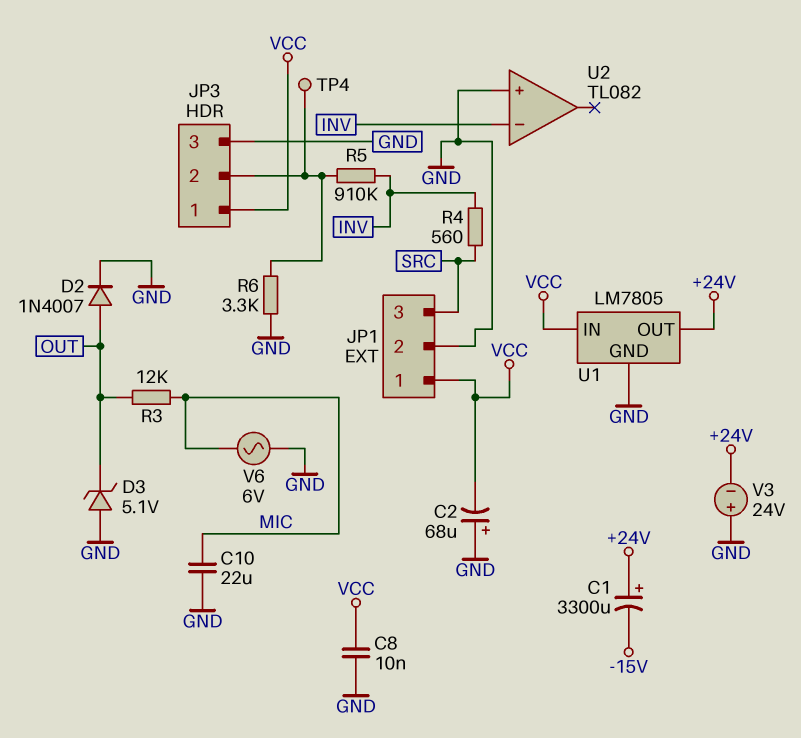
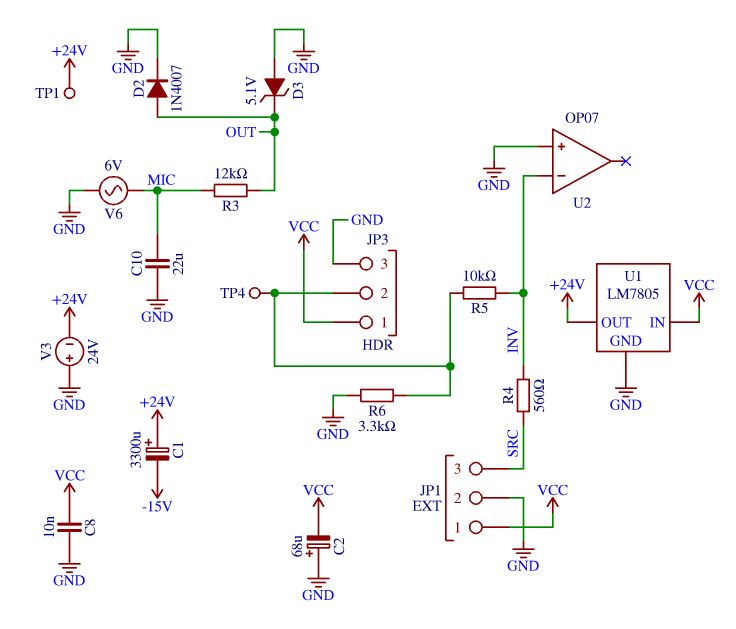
R5: 910k (INV, JP3/2) -> 10k (INV, JP3/2)
TP1: none -> test point (+24V)
U2: TL082 -> OP07

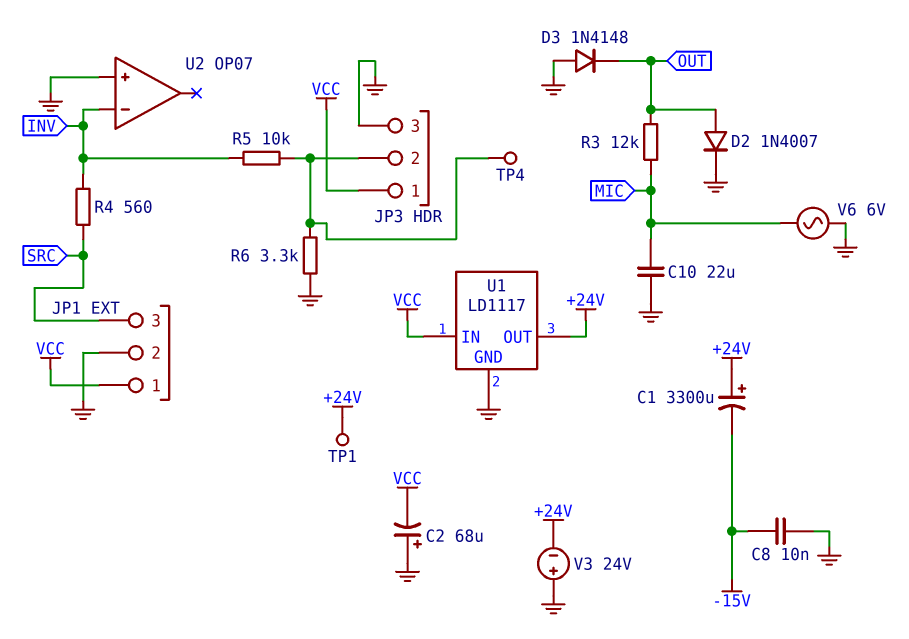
C8: 10nF (GND, VCC) -> 10nF (-15V, GND)
D3: zener 5.1V (A GND, K OUT) -> diode 1N4148 (A GND, K OUT)
U1: LM7805 -> LD1117

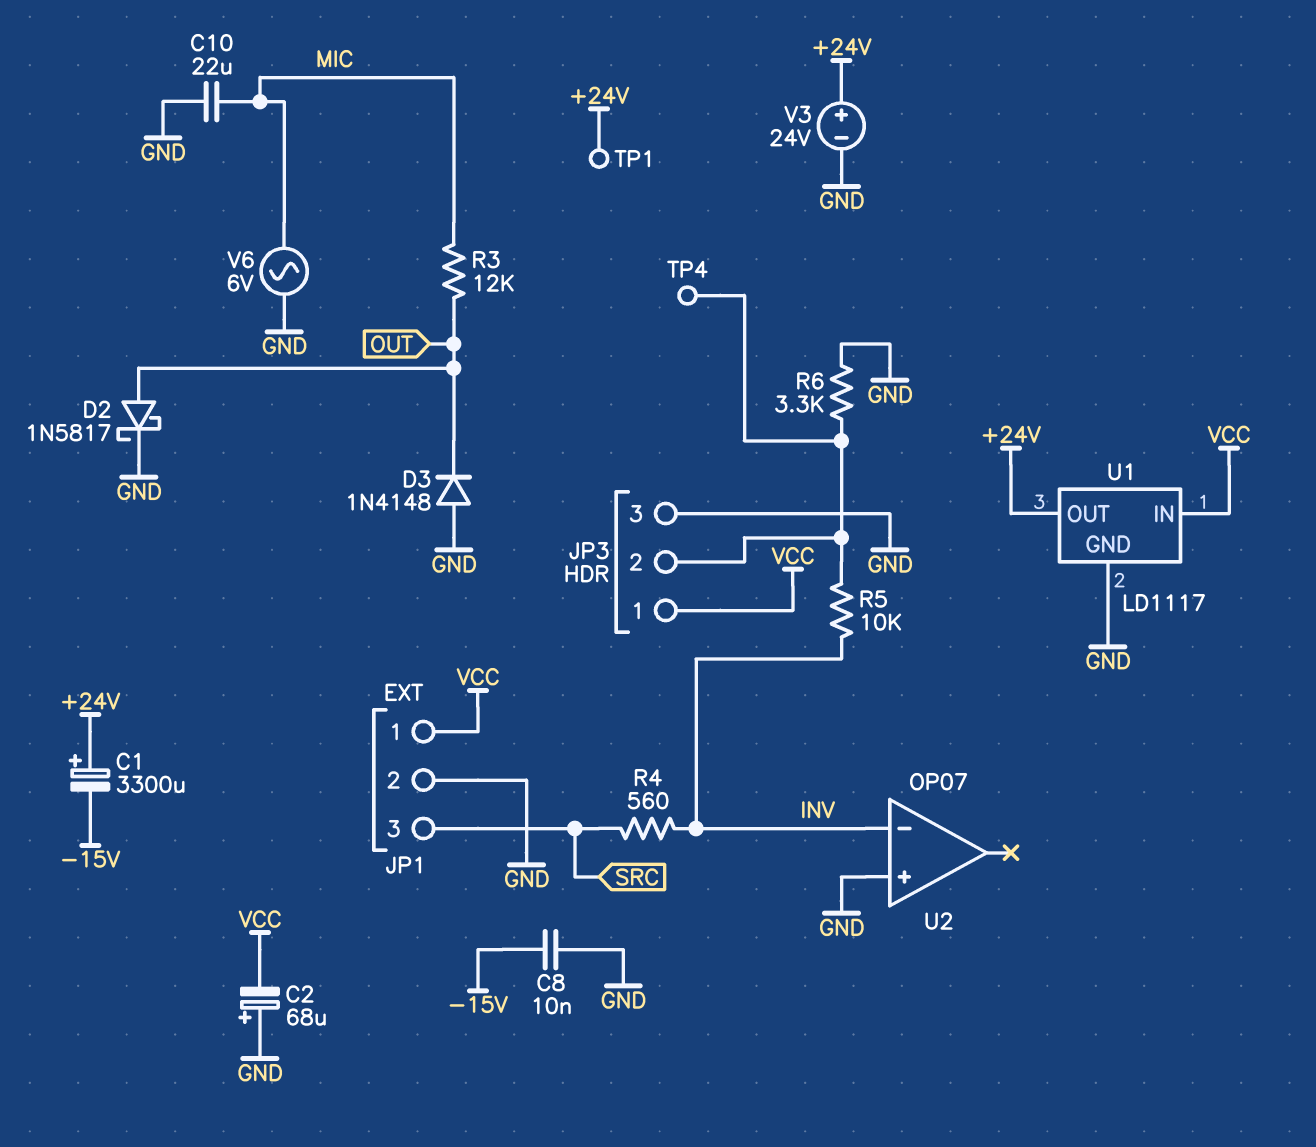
D2: diode 1N4007 (A OUT, K GND) -> schottky 1N5817 (A OUT, K GND)
V3: 24V (plus GND, minus +24V) -> 24V (plus +24V, minus GND)

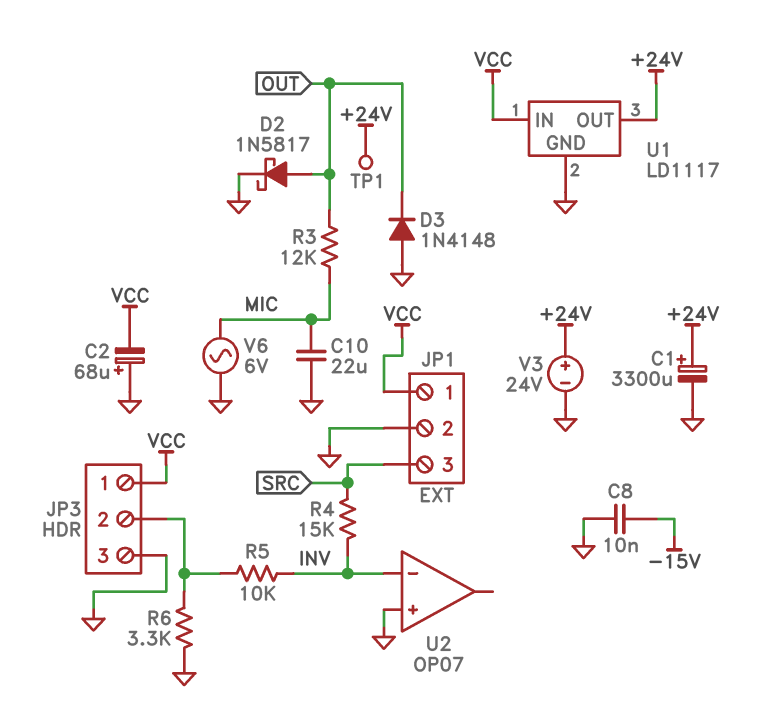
C1: 3300uF (plus +24V, minus -15V) -> 3300uF (plus +24V, minus GND)
R4: 560 (INV, SRC) -> 15k (INV, SRC)
TP4: test point (JP3/2) -> none

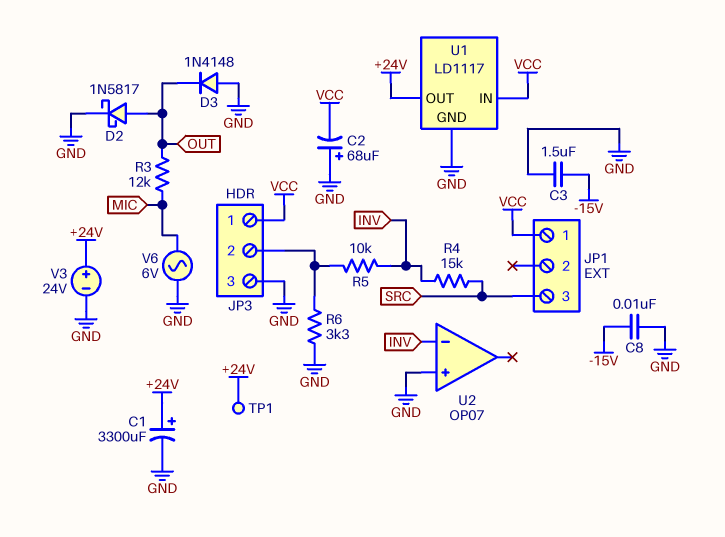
C3: none -> 1.5uF (-15V, GND)
C10: 22uF (GND, MIC) -> none
JP1 pin 2: GND -> none

